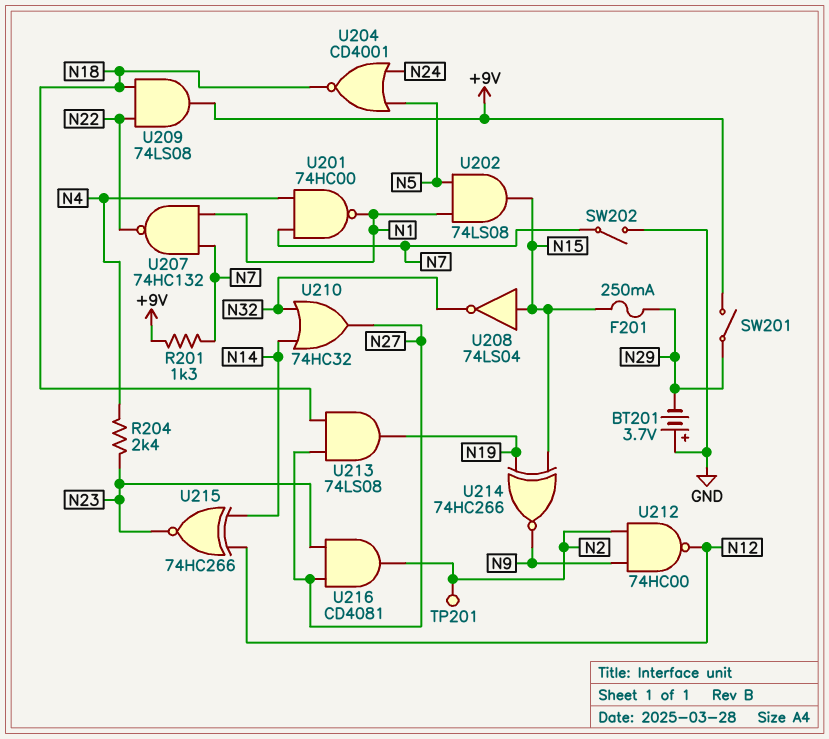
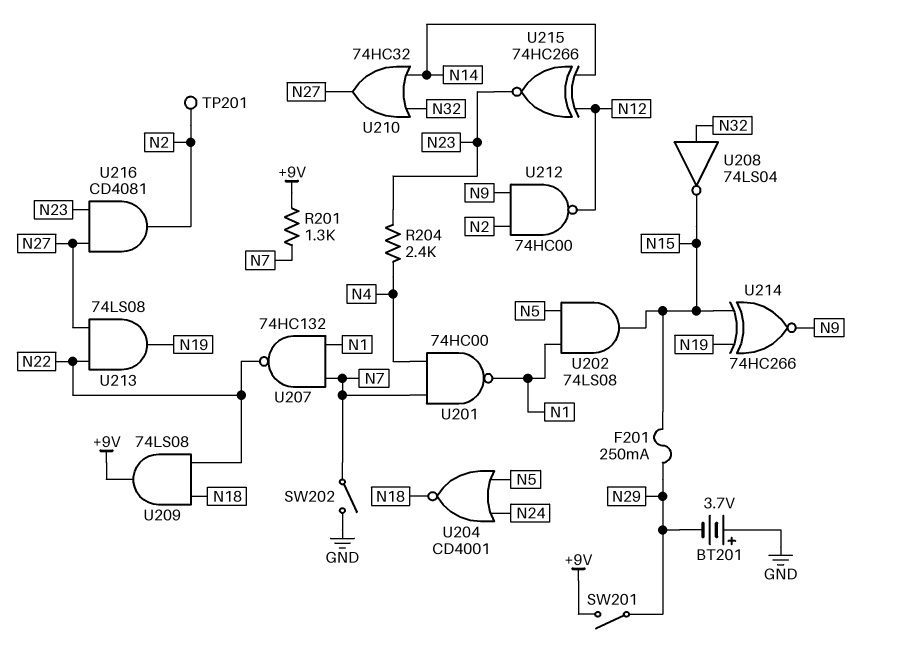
U208: NOT 74LS04 (in N15, out N32) -> NOT 74LS04 (in N32, out N15)
U213: AND 74LS08 (in N18, in N27, out N19) -> AND 74LS08 (in N22, in N27, out N19)

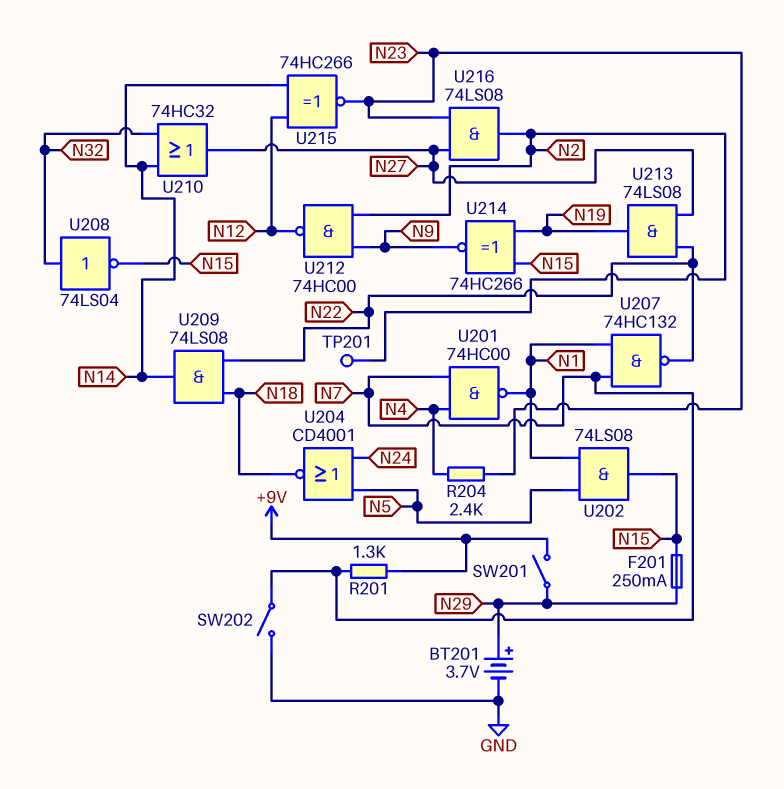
BT201: 3.7V (plus GND, minus N29) -> 3.7V (plus N29, minus GND)
U209: AND 74LS08 (in N18, in N22, out +9V) -> AND 74LS08 (in N18, in N22, out N14)
U216: AND CD4081 (in N23, in N27, out N2) -> AND 74LS08 (in N23, in N27, out N2)

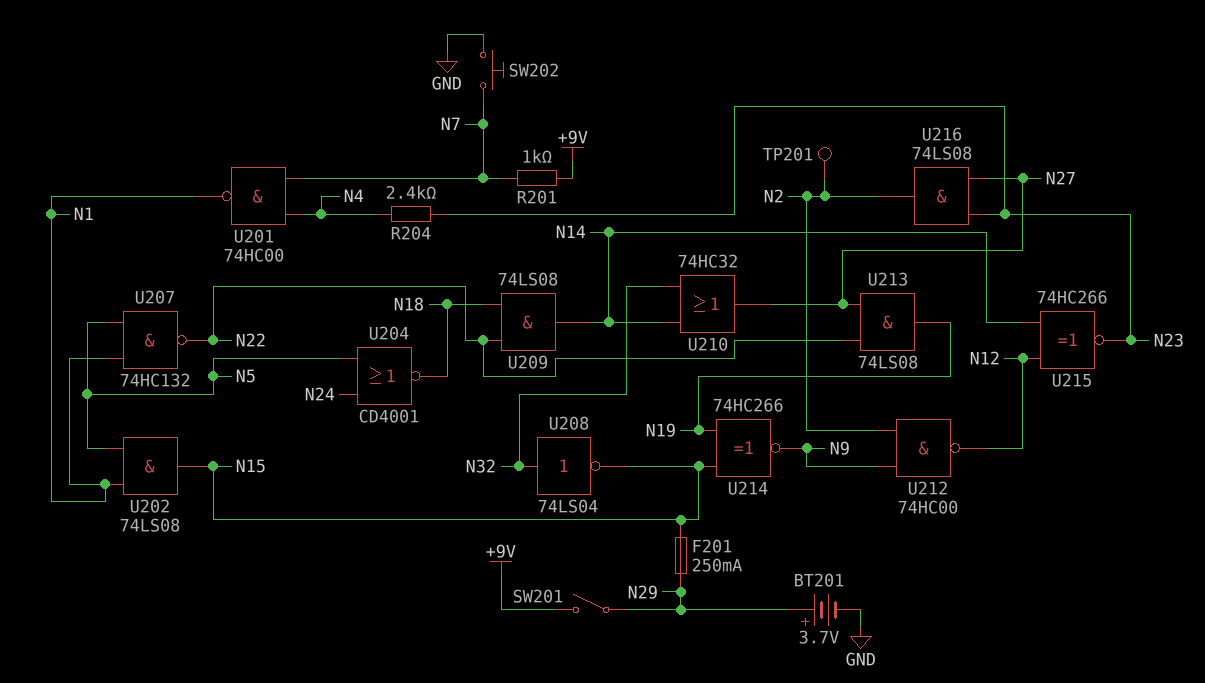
R201: 1.3k (+9V, N7) -> 1k (+9V, N7)
SW202: switch (GND, N7) -> button (GND, N7)
U207: NAND 74HC132 (in N1, in N7, out N22) -> NAND 74HC132 (in N1, in N5, out N22)

